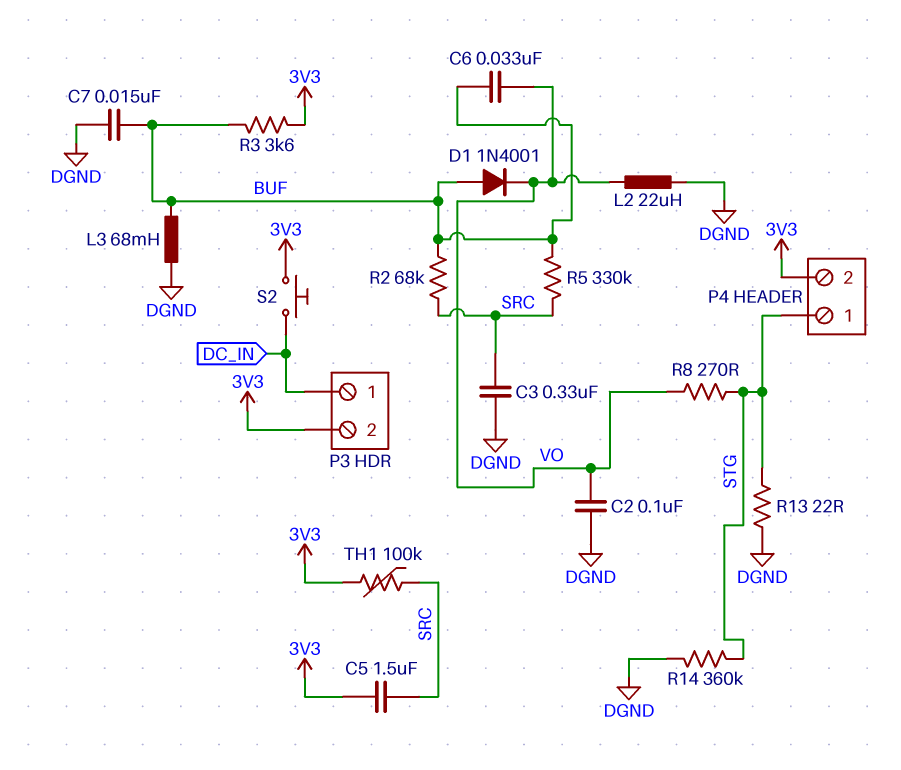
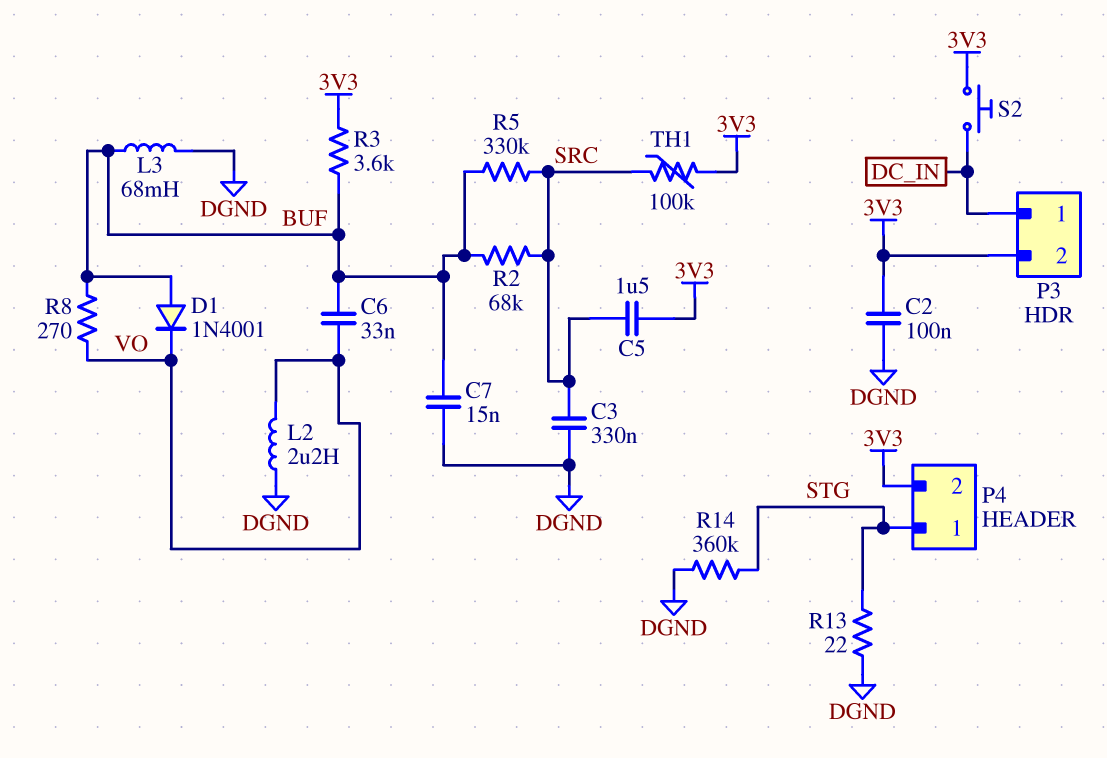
C2: 100nF (DGND, VO) -> 100nF (3V3, DGND)
L2: 22uH (DGND, VO) -> 2.2uH (DGND, VO)
R8: 270 (STG, VO) -> 270 (BUF, VO)

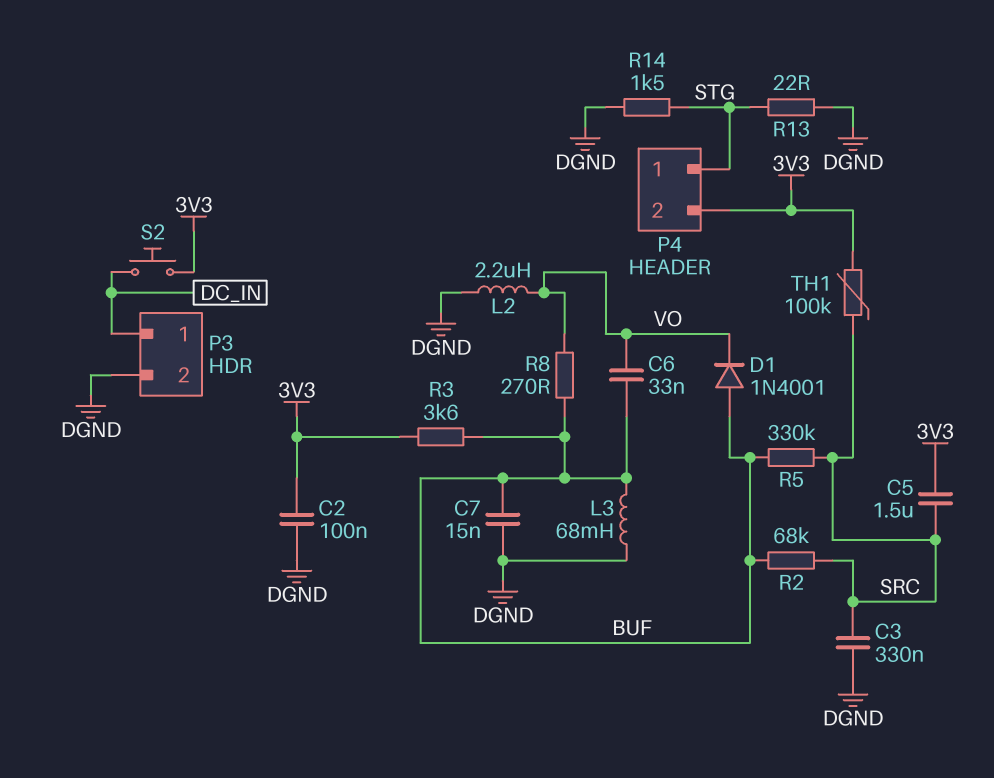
P3 pin 2: 3V3 -> DGND
R14: 360k (DGND, STG) -> 1.5k (DGND, STG)

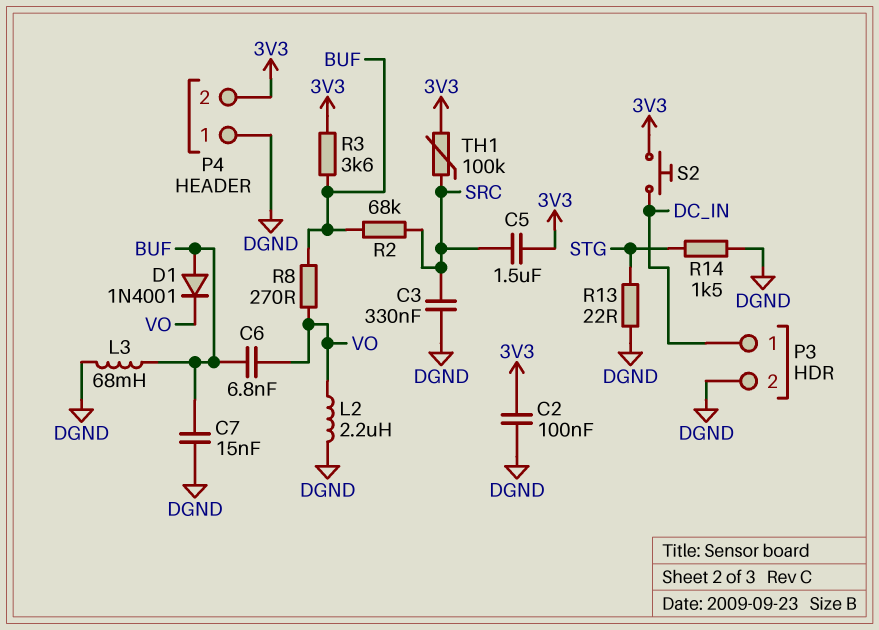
C6: 33nF (BUF, VO) -> 6.8nF (BUF, VO)
P4 pin 1: STG -> DGND
R5: 330k (BUF, SRC) -> none

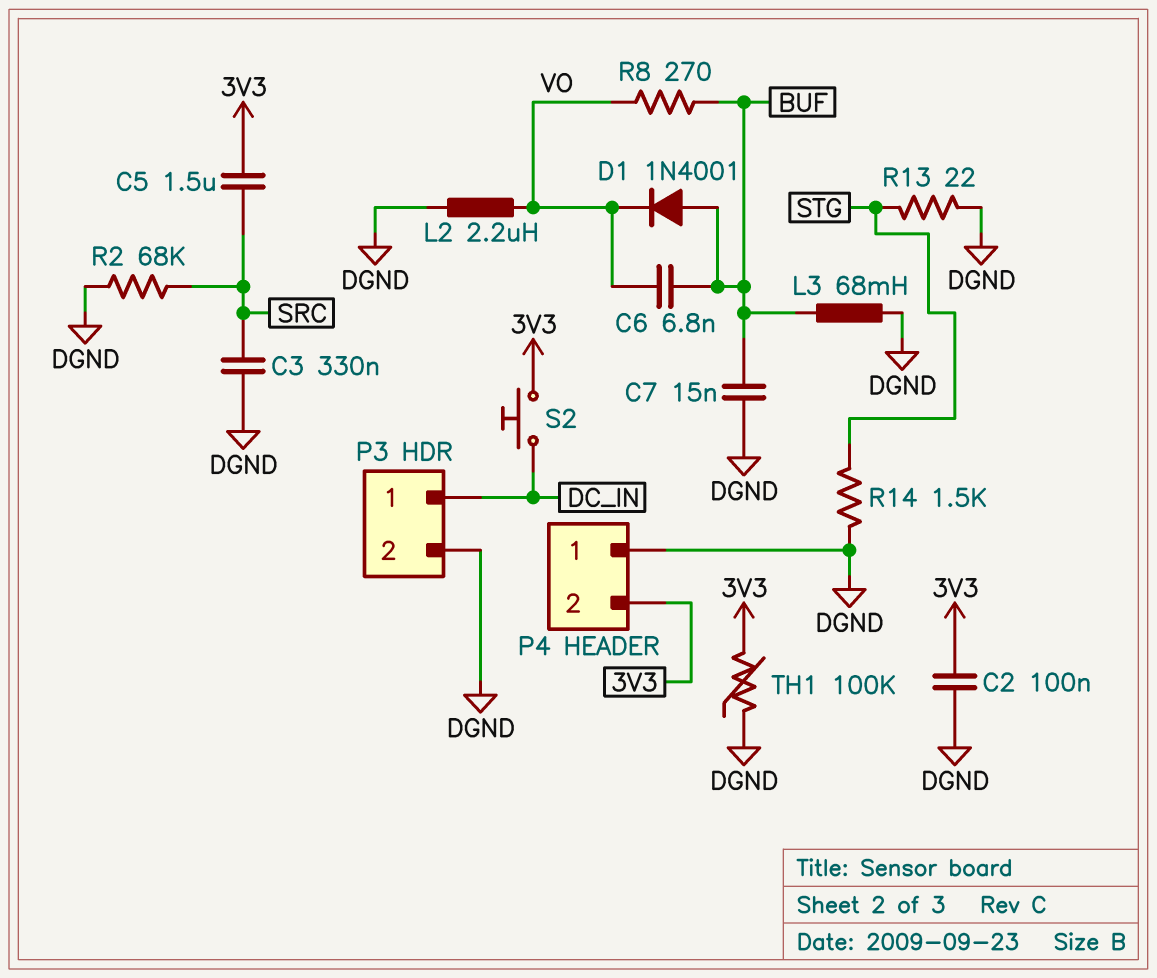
R2: 68k (BUF, SRC) -> 68k (DGND, SRC)
R3: 3.6k (3V3, BUF) -> none
TH1: 100k (3V3, SRC) -> 100k (3V3, DGND)

